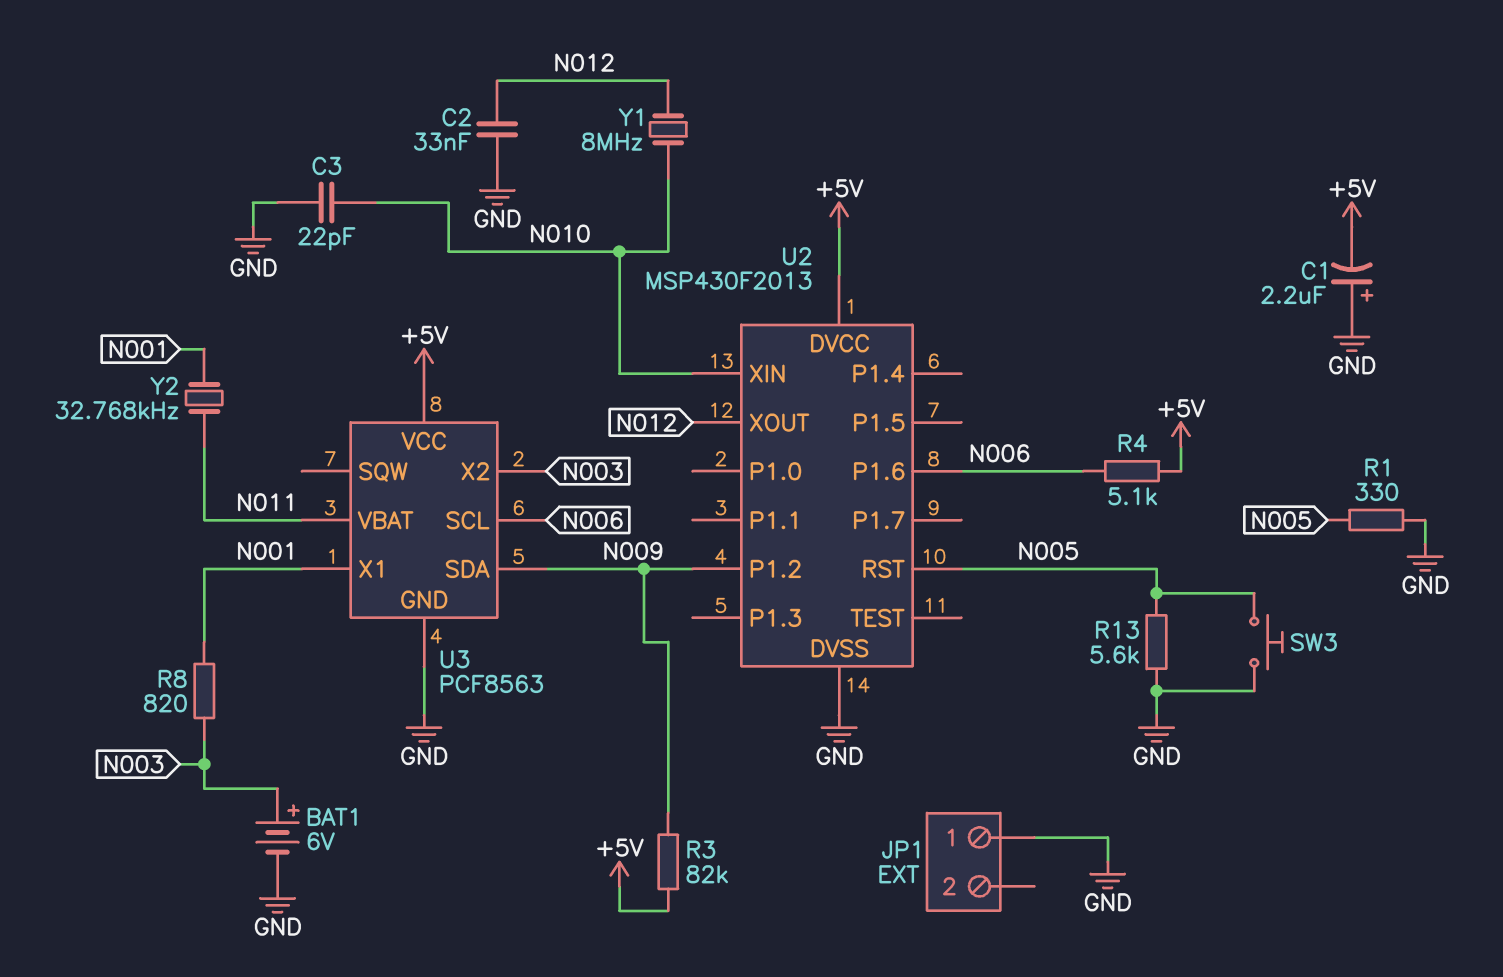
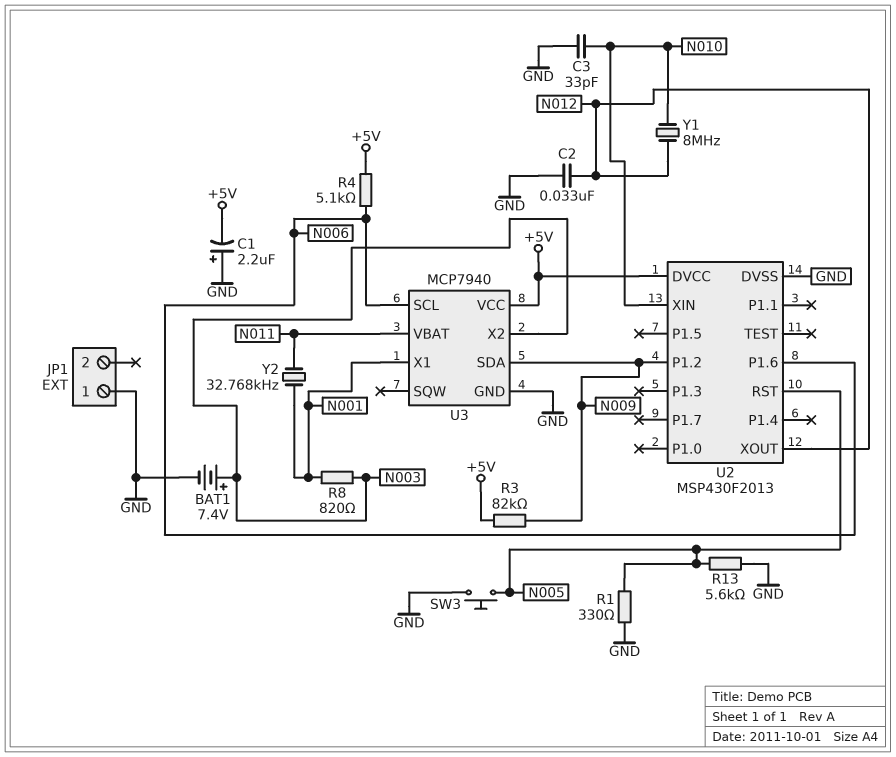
BAT1: 6V (plus N003, minus GND) -> 7.4V (plus N003, minus GND)
C3: 22pF (GND, N010) -> 33pF (GND, N010)
U3: PCF8563 -> MCP7940

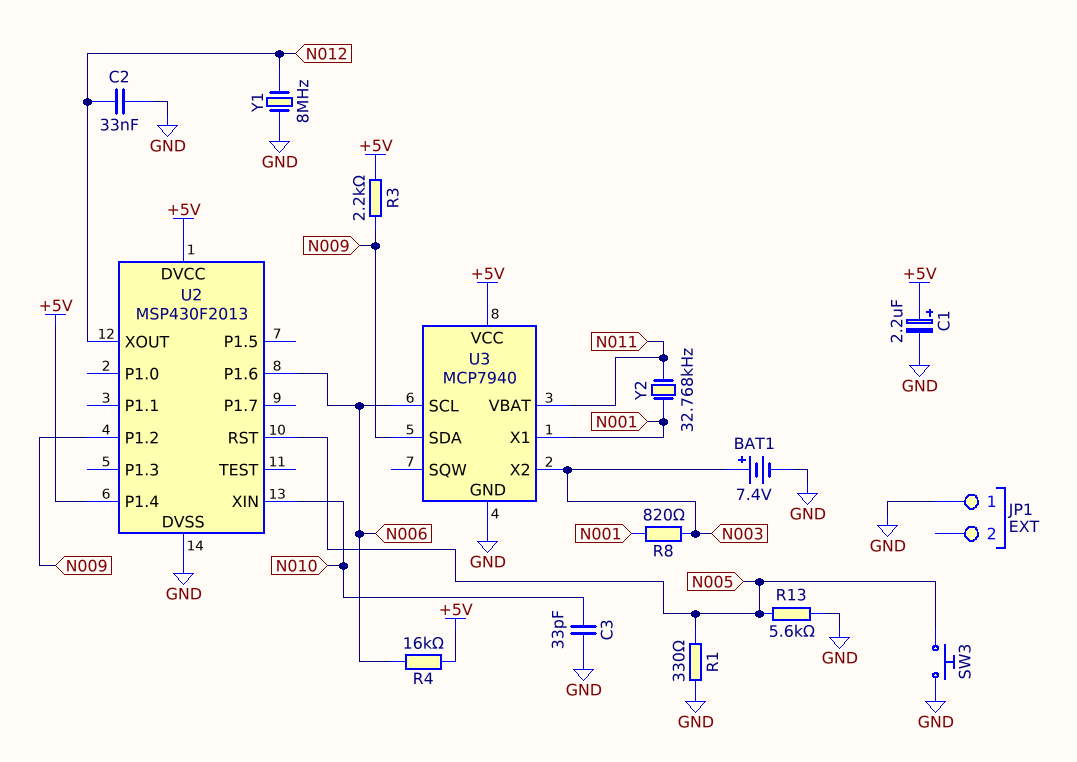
C1: 2.2uF (plus GND, minus +5V) -> 2.2uF (plus +5V, minus GND)
R3: 82k (+5V, N009) -> 2.2k (+5V, N009)
R4: 5.1k (+5V, N006) -> 16k (+5V, N006)
U2 pin P1.4: none -> +5V
Y1: 8MHz (N010, N012) -> 8MHz (GND, N012)

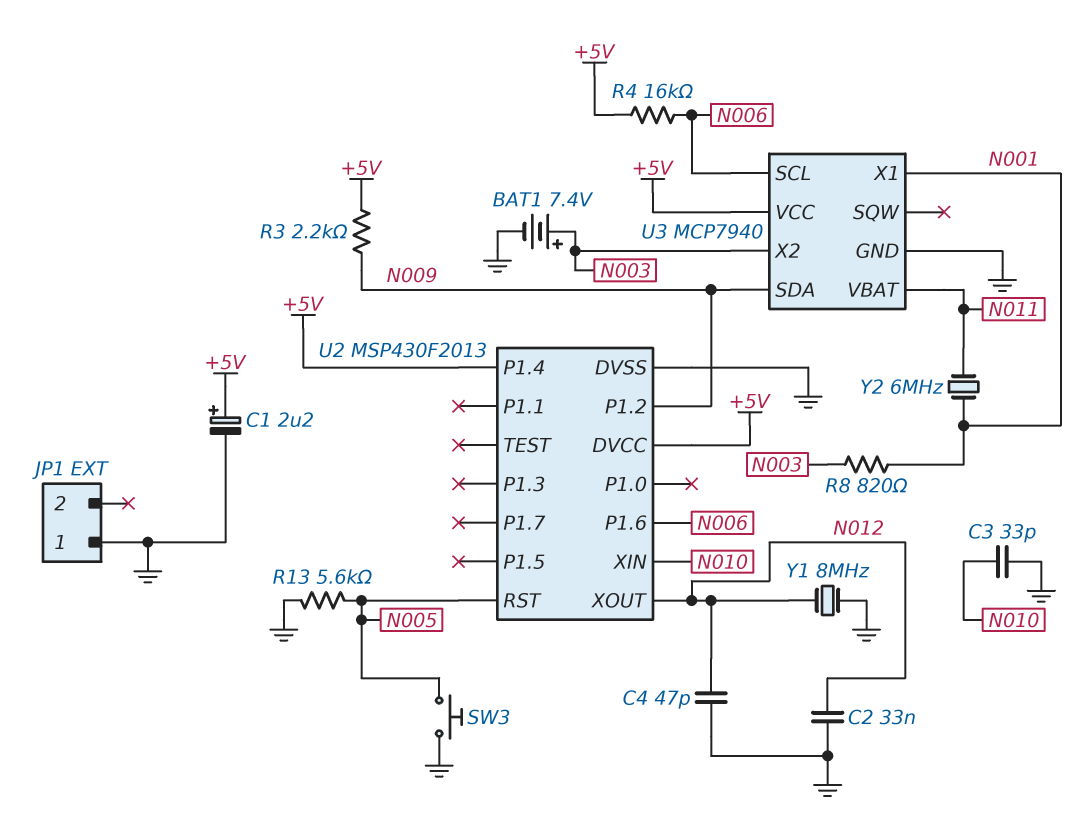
C4: none -> 47pF (GND, N012)
R1: 330 (GND, N005) -> none
Y2: 32.768kHz (N001, N011) -> 6MHz (N001, N011)

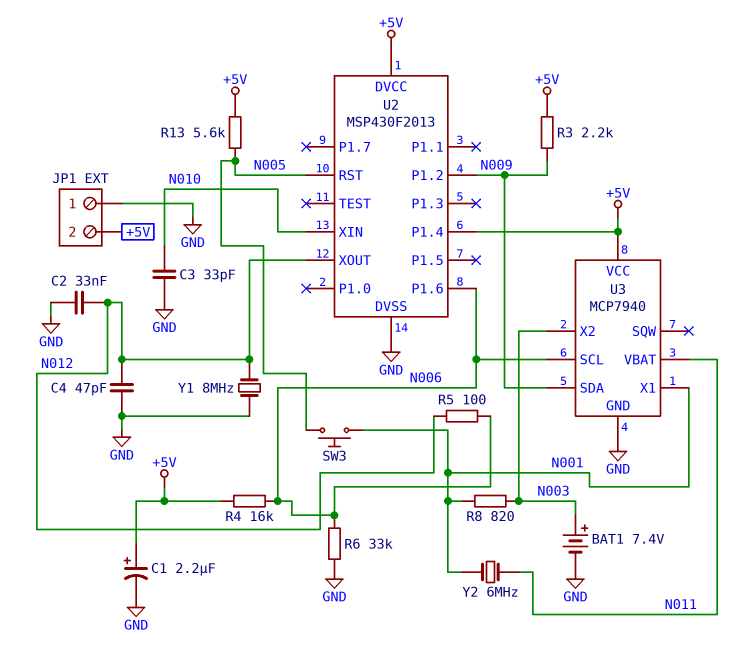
JP1 pin 2: none -> +5V
R5: none -> 100 (N006, N012)
R6: none -> 33k (GND, N006)
R13: 5.6k (GND, N005) -> 5.6k (+5V, N005)
SW3: button (GND, N005) -> button (N001, N005)

